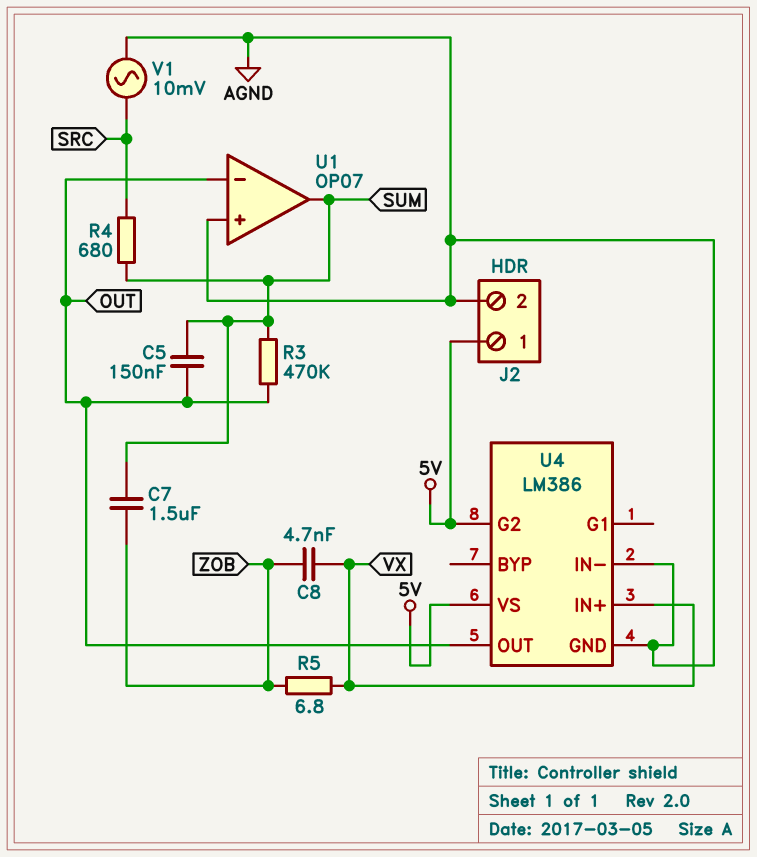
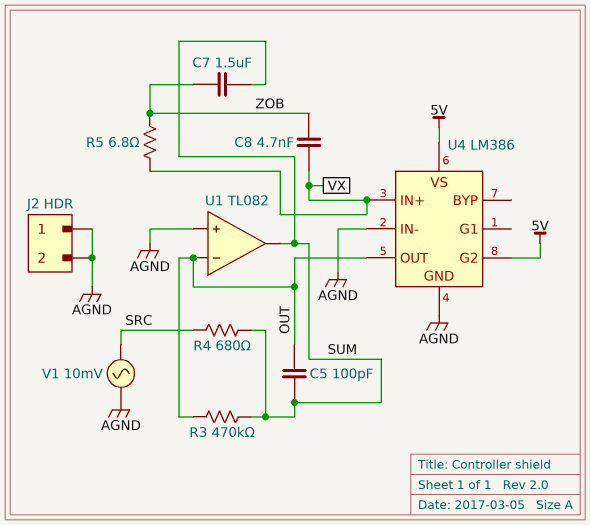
C5: 150nF (OUT, SUM) -> 100pF (OUT, SUM)
J2 pin 1: 5V -> AGND
U1: OP07 -> TL082

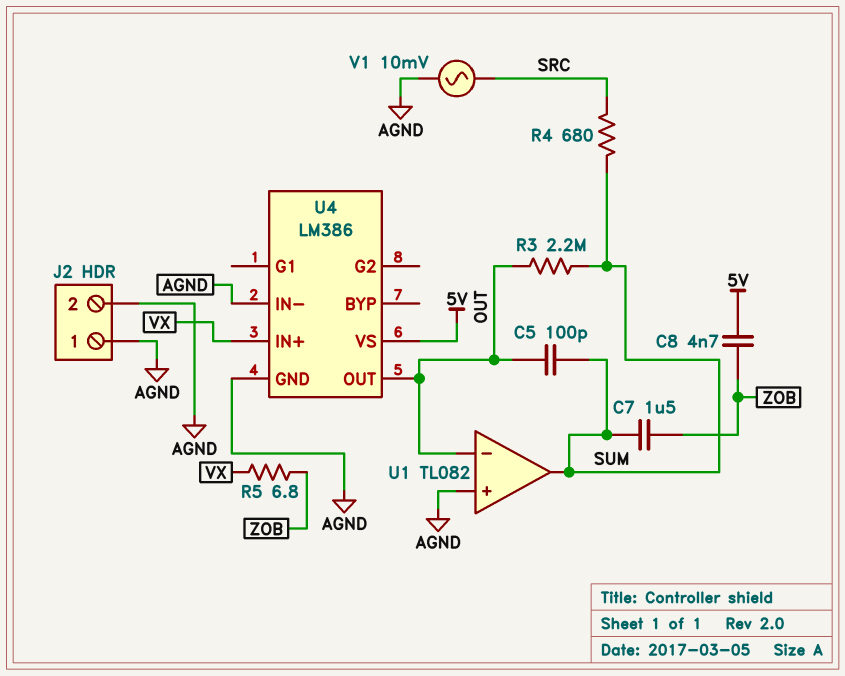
C8: 4.7nF (VX, ZOB) -> 4.7nF (5V, ZOB)
R3: 470k (OUT, SUM) -> 2.2M (OUT, SUM)
U4 pin G2: 5V -> none

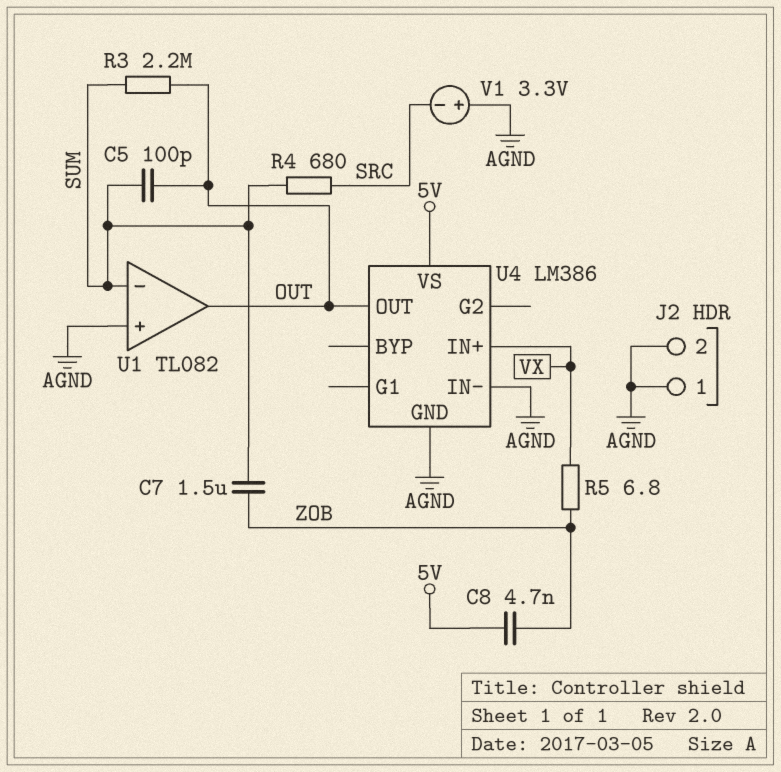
U1 pin in-: OUT -> SUM
U1 pin out: SUM -> OUT
V1: AC 10mV (AGND, SRC) -> 3.3V (plus AGND, minus SRC)

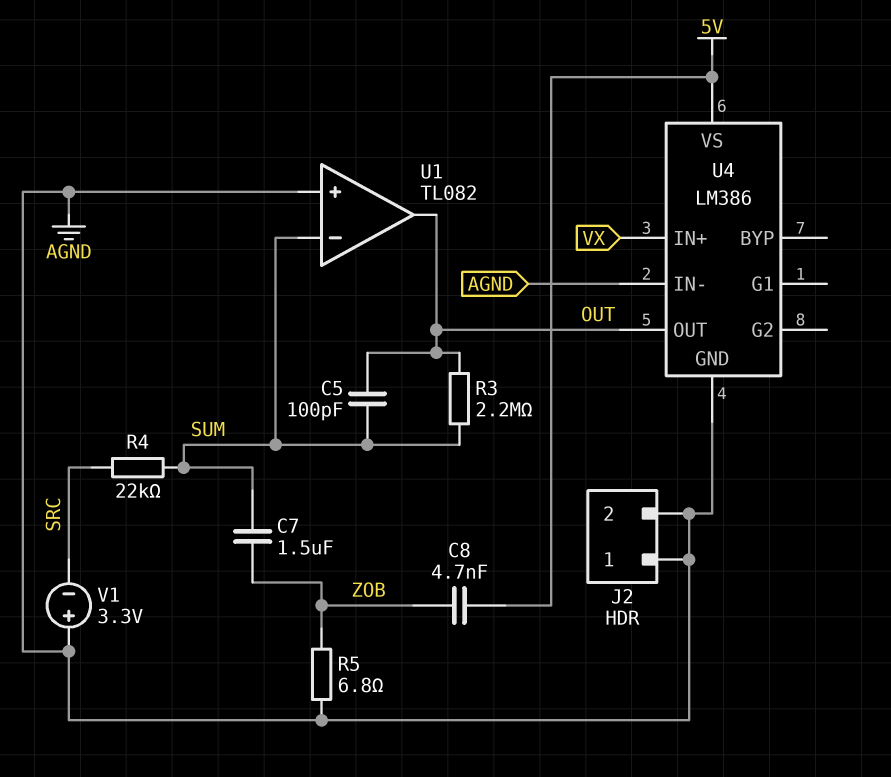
R4: 680 (SRC, SUM) -> 22k (SRC, SUM)
R5: 6.8 (VX, ZOB) -> 6.8 (AGND, ZOB)

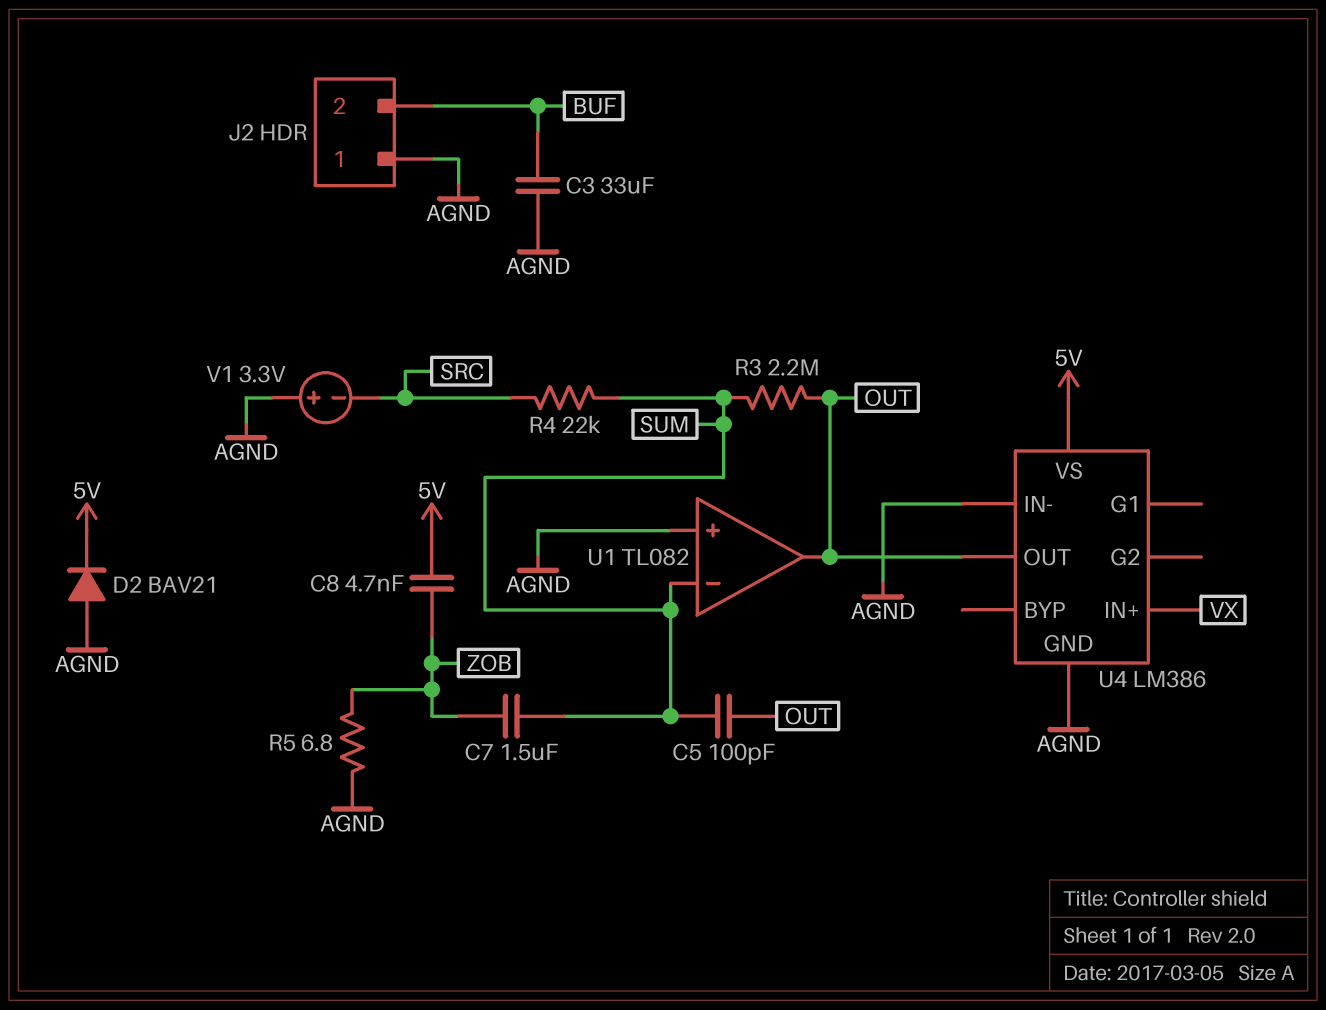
C3: none -> 33uF (AGND, BUF)
D2: none -> diode BAV21 (A AGND, K 5V)
J2 pin 2: AGND -> BUF

